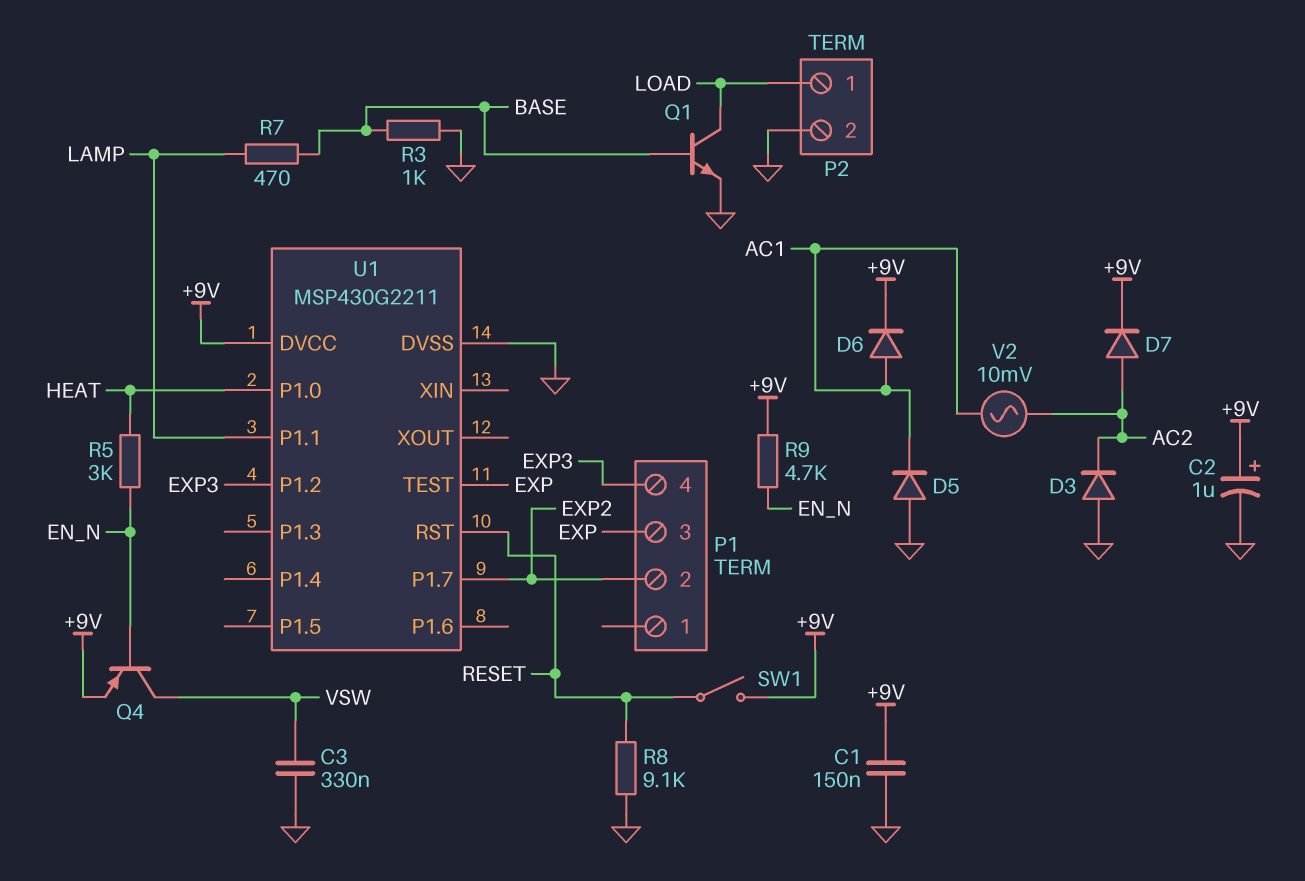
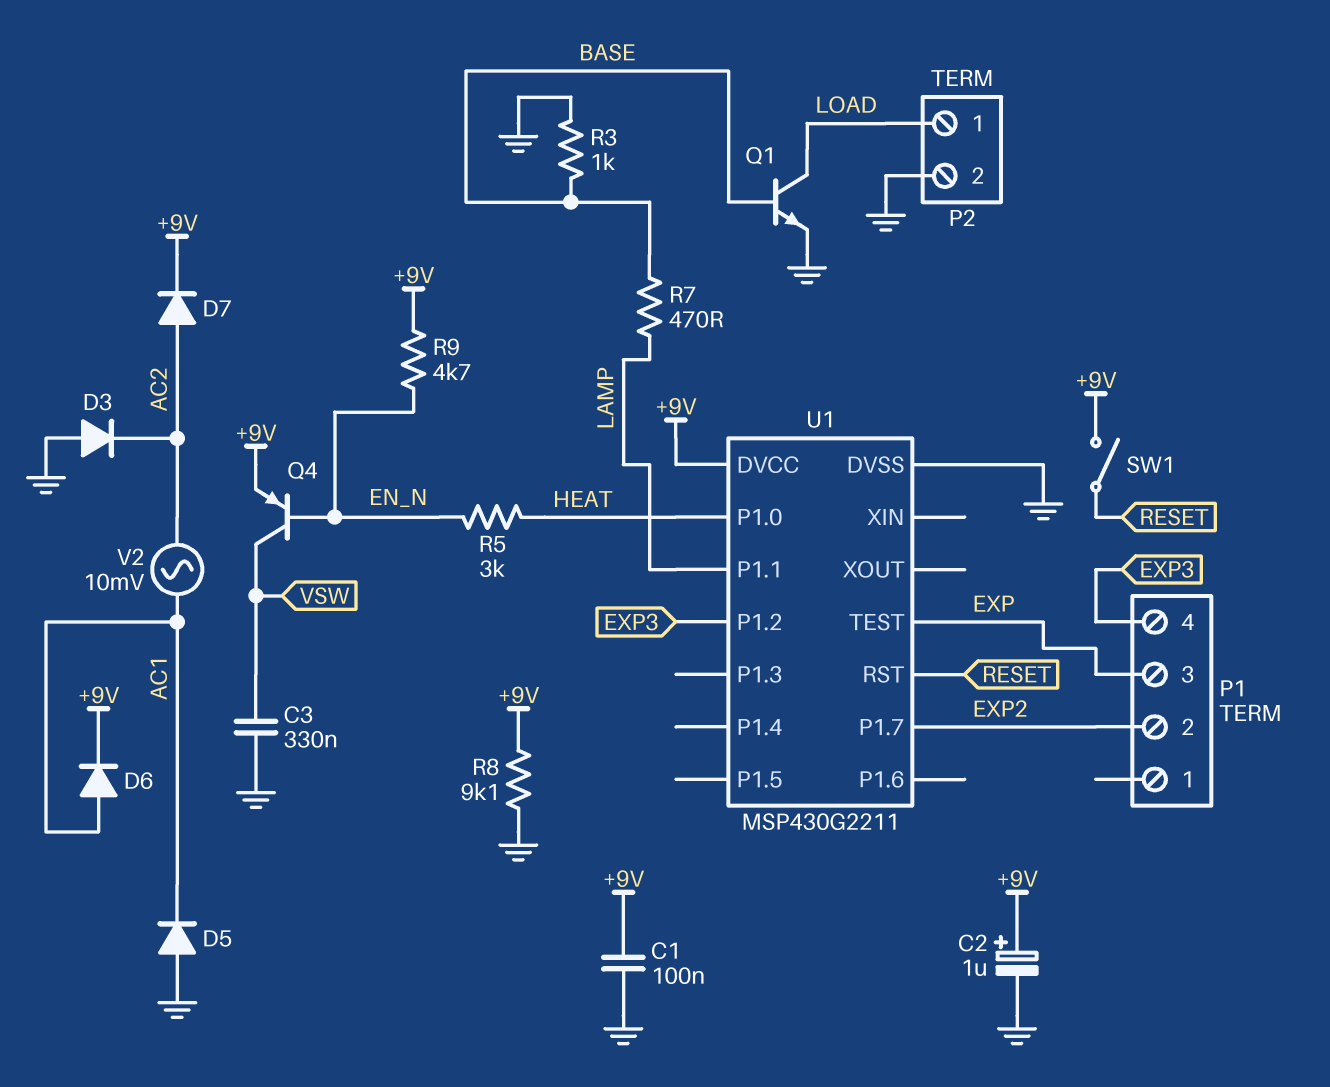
C1: 150nF (+9V, GND) -> 100nF (+9V, GND)
R8: 9.1k (GND, RESET) -> 9.1k (+9V, GND)

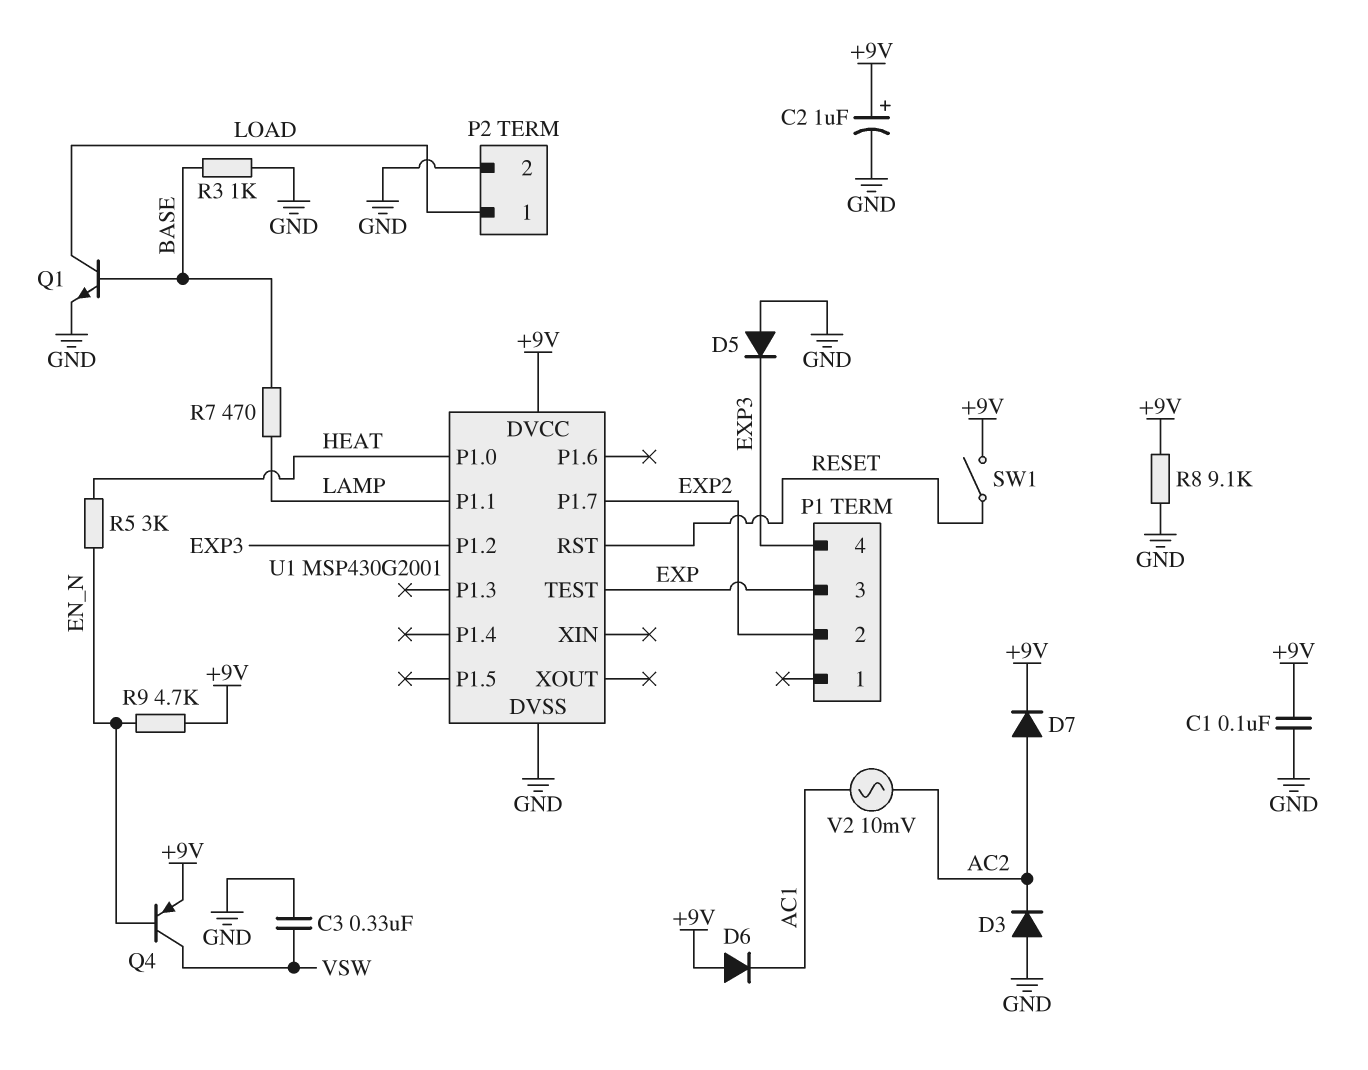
D5: diode (A GND, K AC1) -> diode (A GND, K EXP3)
D6: diode (A AC1, K +9V) -> diode (A +9V, K AC1)
U1: MSP430G2211 -> MSP430G2001

